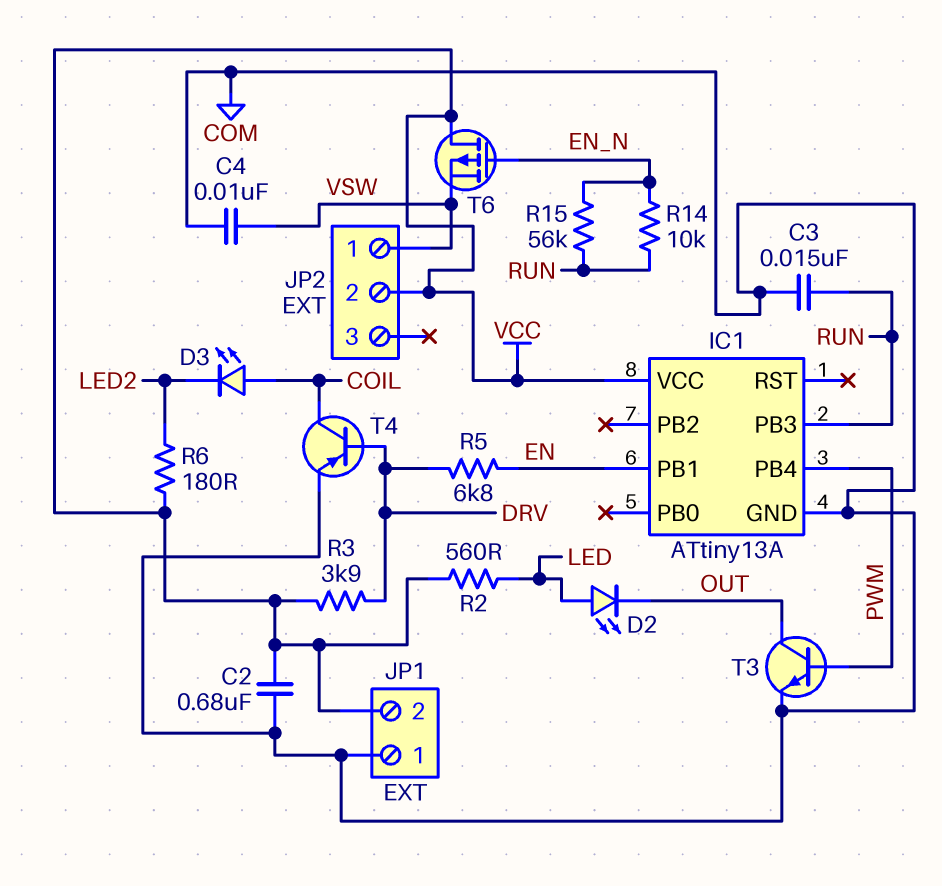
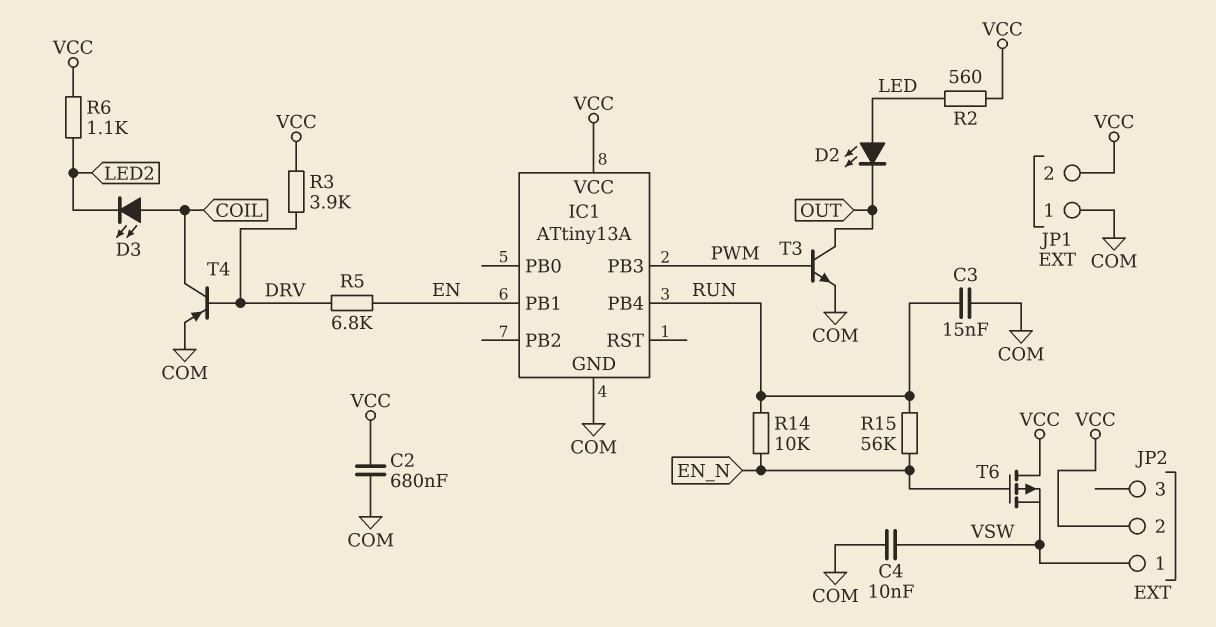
IC1 pin PB3: RUN -> PWM
IC1 pin PB4: PWM -> RUN
R6: 180 (LED2, VCC) -> 1.1k (LED2, VCC)

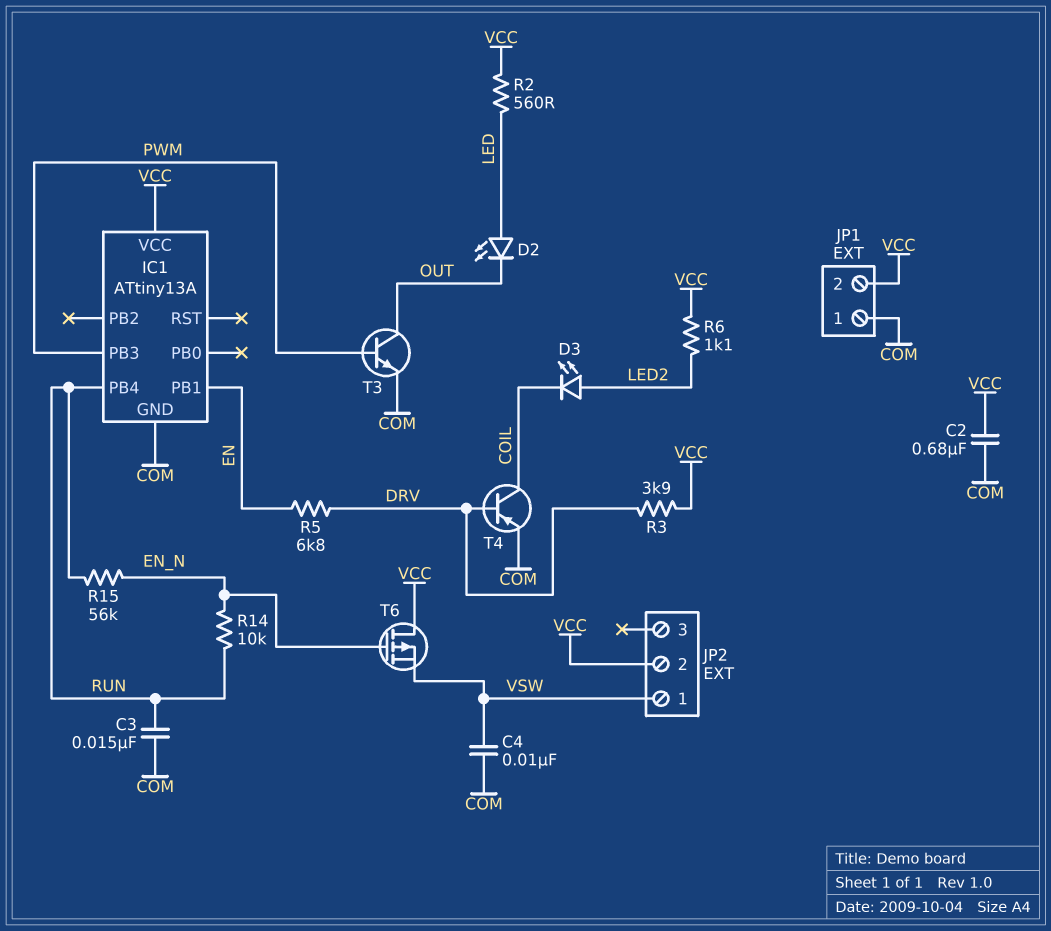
D3: LED (A COIL, K LED2) -> LED (A LED2, K COIL)

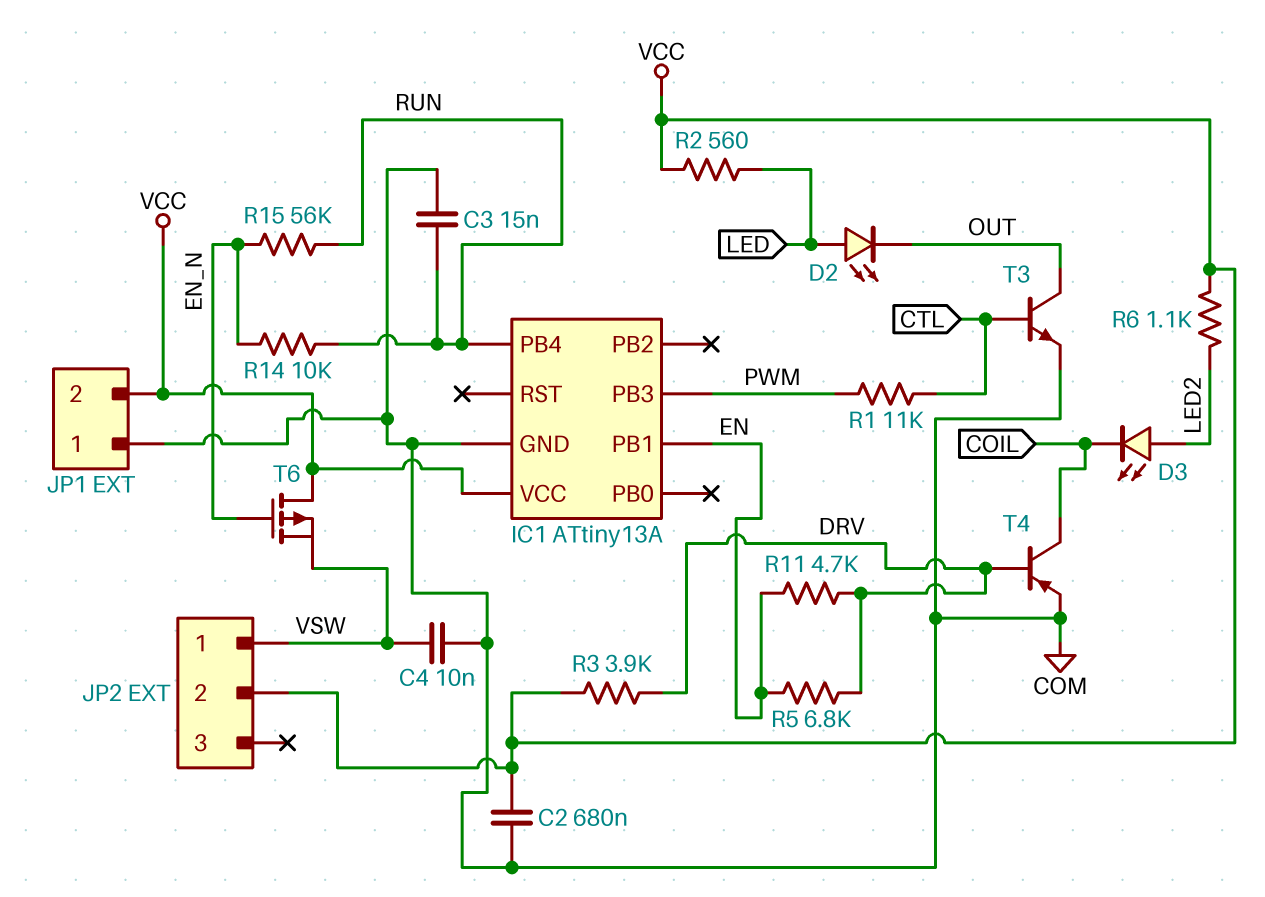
R1: none -> 11k (CTL, PWM)
R11: none -> 4.7k (DRV, EN)
T3: NPN (B PWM, C OUT, E COM) -> NPN (B CTL, C OUT, E COM)

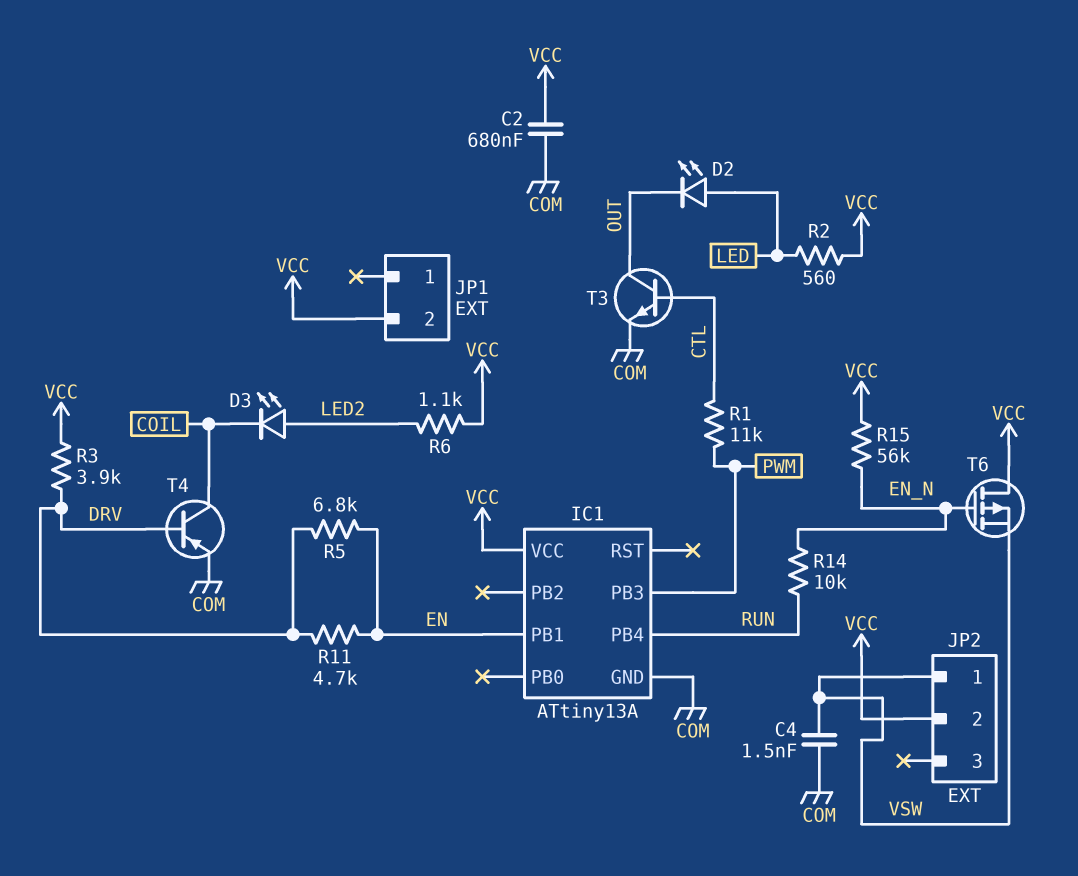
C3: 15nF (COM, RUN) -> none
C4: 10nF (COM, VSW) -> 1.5nF (COM, VSW)
JP1 pin 1: COM -> none
R15: 56k (EN_N, RUN) -> 56k (EN_N, VCC)

